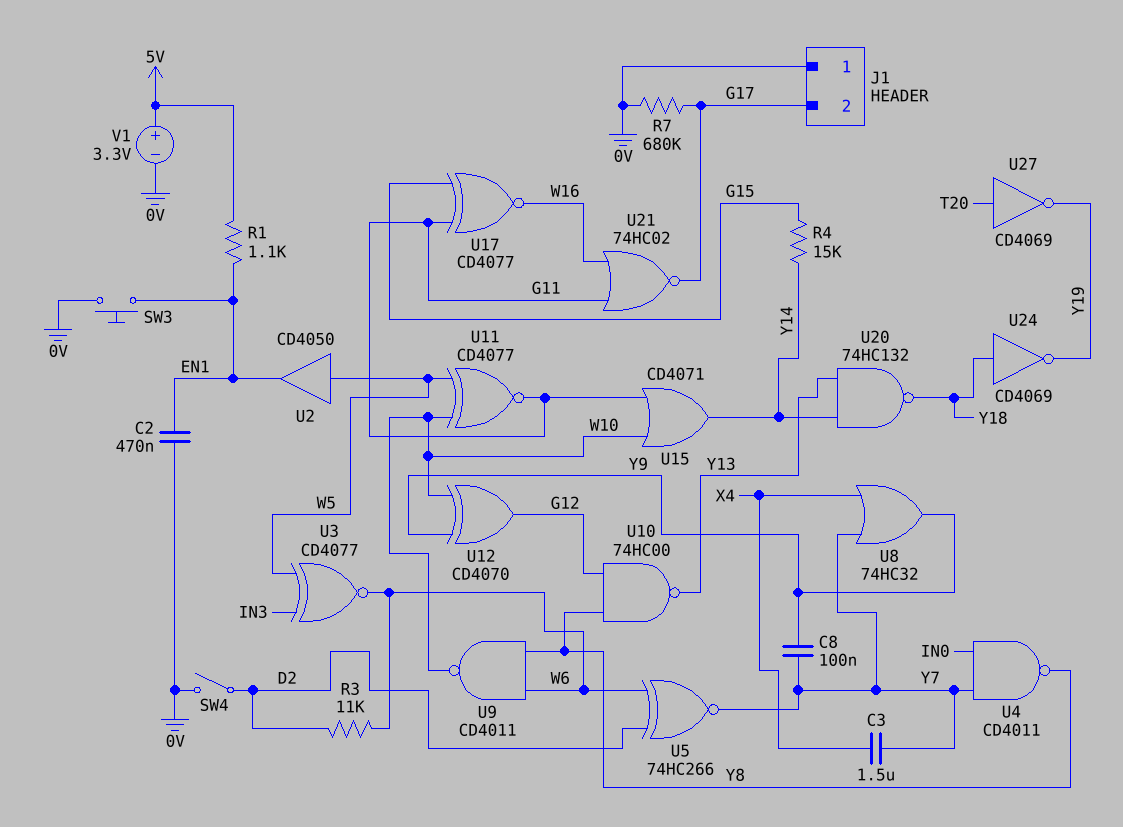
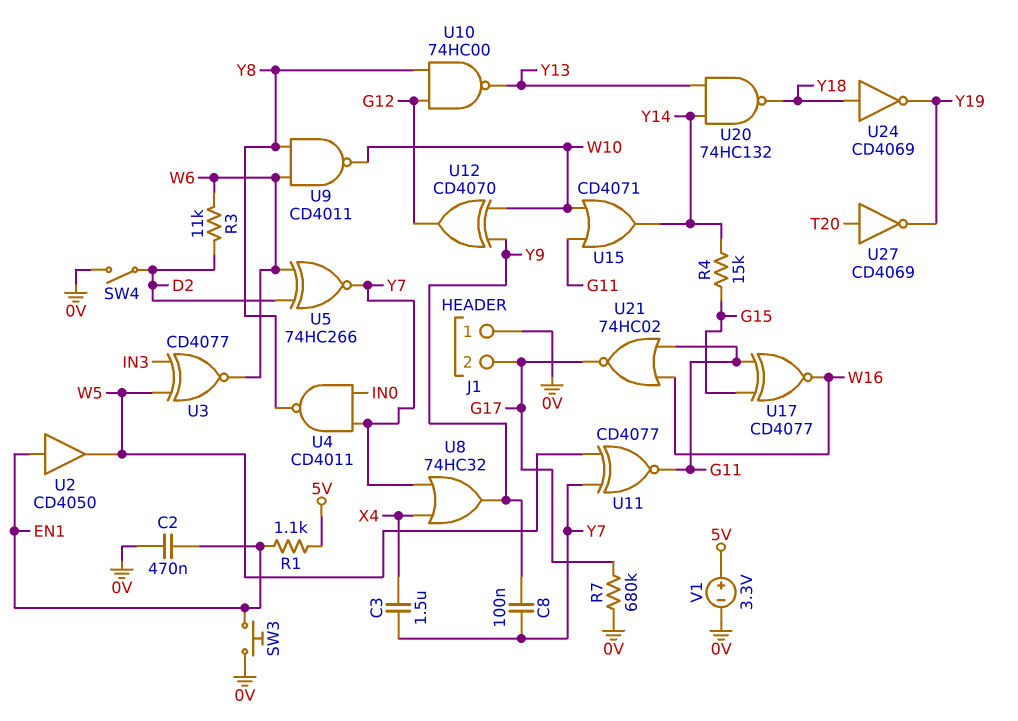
U2: buffer CD4050 (in W5, out EN1) -> buffer CD4050 (in EN1, out W5)
U11: XNOR CD4077 (in W5, in W10, out G11) -> XNOR CD4077 (in W5, in Y7, out G11)

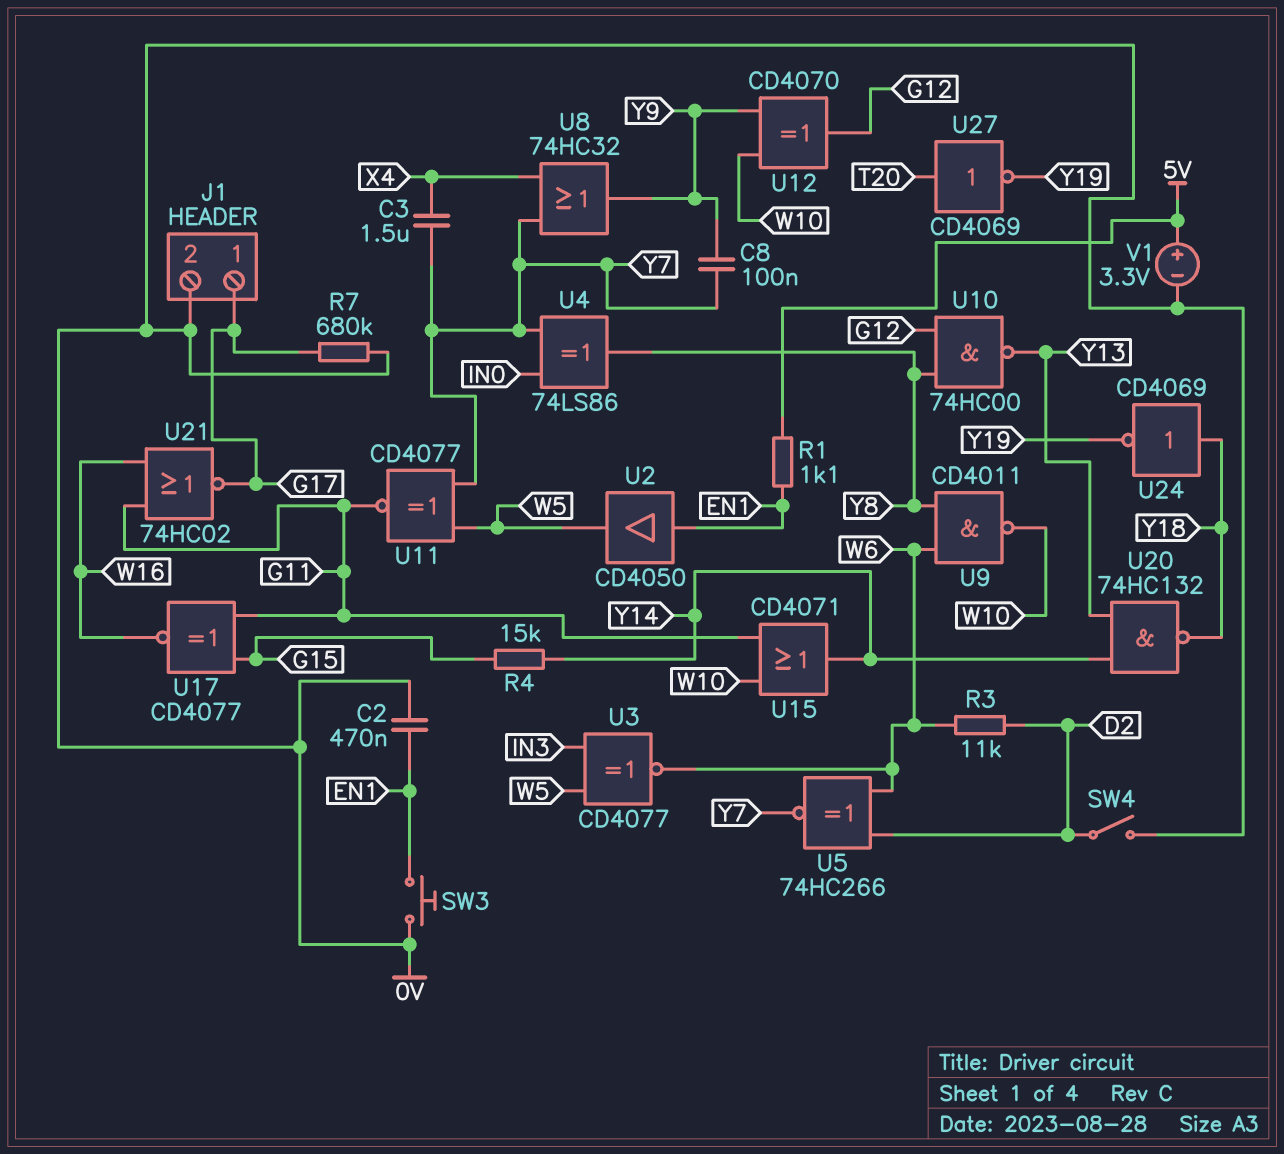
J1 pin 1: 0V -> G17
J1 pin 2: G17 -> 0V
U4: NAND CD4011 (in IN0, in Y7, out Y8) -> XOR 74LS86 (in IN0, in Y7, out Y8)

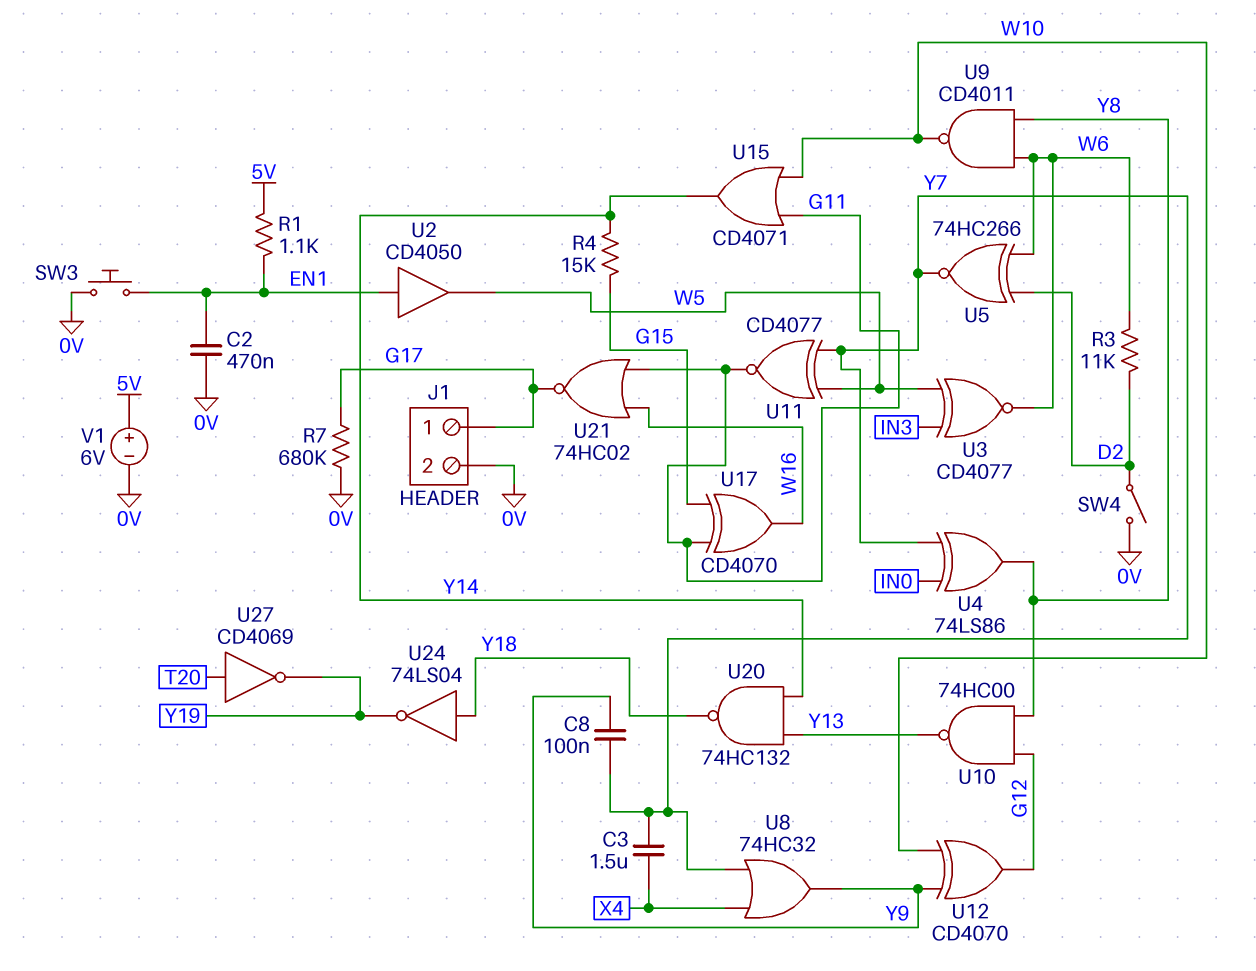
U17: XNOR CD4077 (in G11, in G15, out W16) -> XOR CD4070 (in G11, in G15, out W16)
U24: NOT CD4069 (in Y18, out Y19) -> NOT 74LS04 (in Y18, out Y19)
V1: 3.3V (plus 5V, minus 0V) -> 6V (plus 5V, minus 0V)

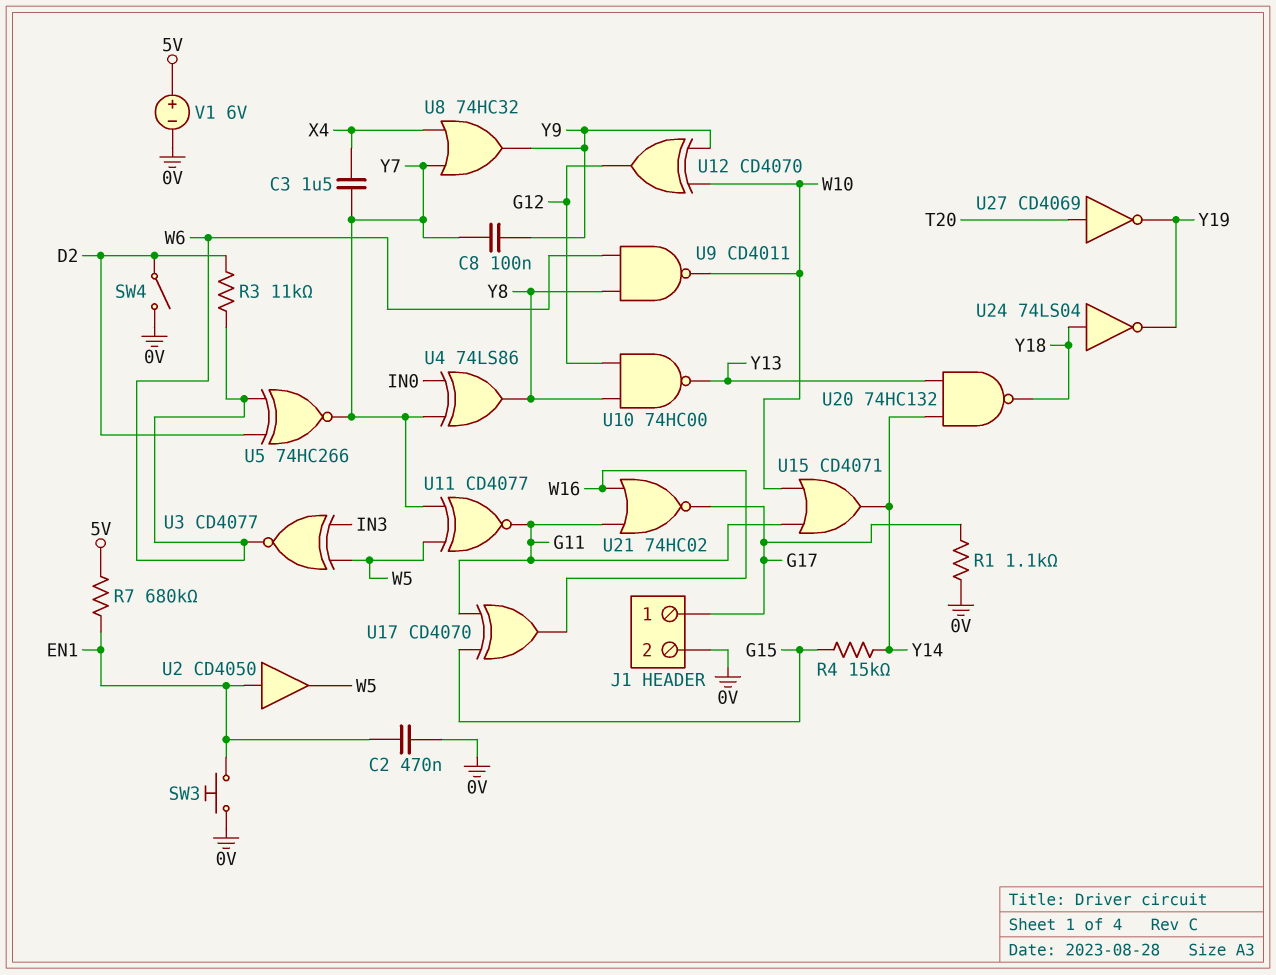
R1: 1.1k (5V, EN1) -> 1.1k (0V, G17)
R7: 680k (0V, G17) -> 680k (5V, EN1)

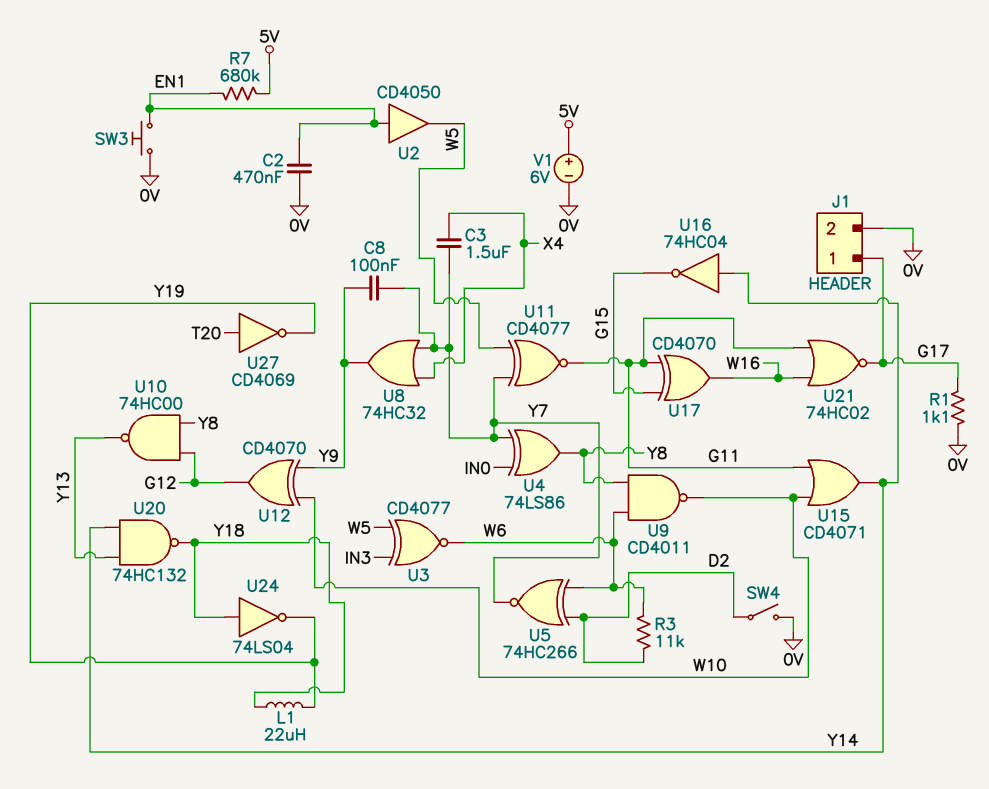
L1: none -> 22uH (Y18, Y19)
R4: 15k (G15, Y14) -> none
U16: none -> NOT 74HC04 (in Y14, out G15)

